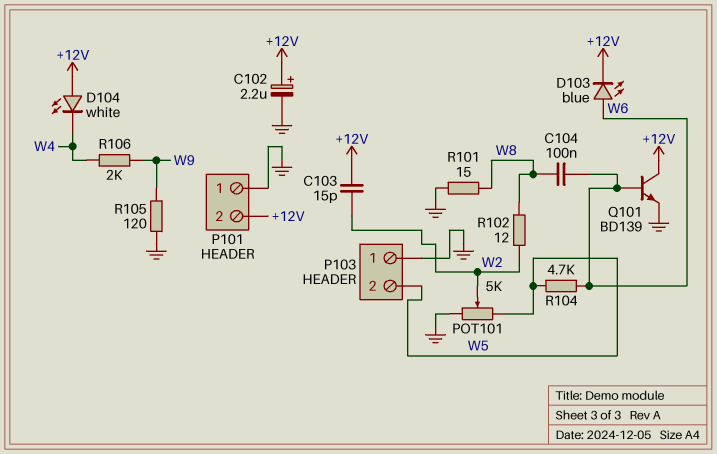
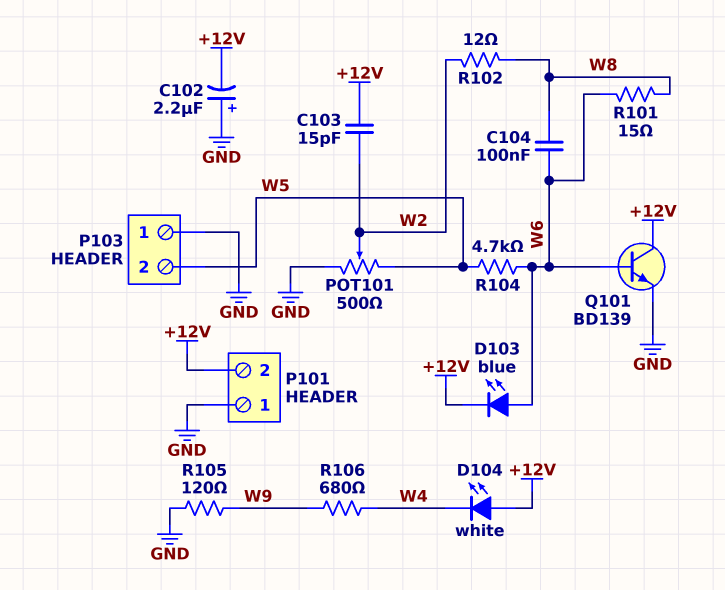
C102: 2.2uF (plus +12V, minus GND) -> 2.2uF (plus GND, minus +12V)
POT101: 5k (GND, W5, wiper W2) -> 500 (GND, W5, wiper W2)
R101: 15 (GND, W8) -> 15 (W6, W8)
R106: 2k (W4, W9) -> 680 (W4, W9)

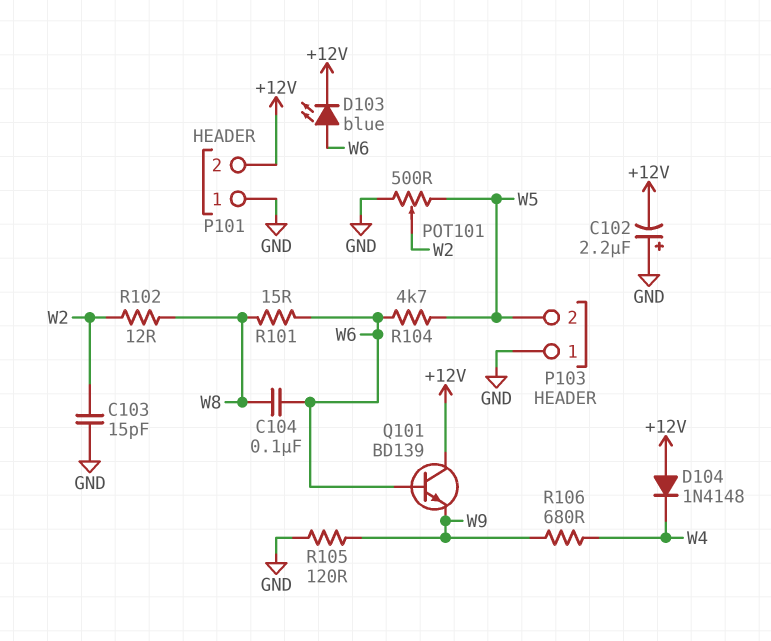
C103: 15pF (+12V, W2) -> 15pF (GND, W2)
D104: LED white (A +12V, K W4) -> diode 1N4148 (A +12V, K W4)
Q101: NPN BD139 (B W6, C +12V, E GND) -> NPN BD139 (B W6, C +12V, E W9)

